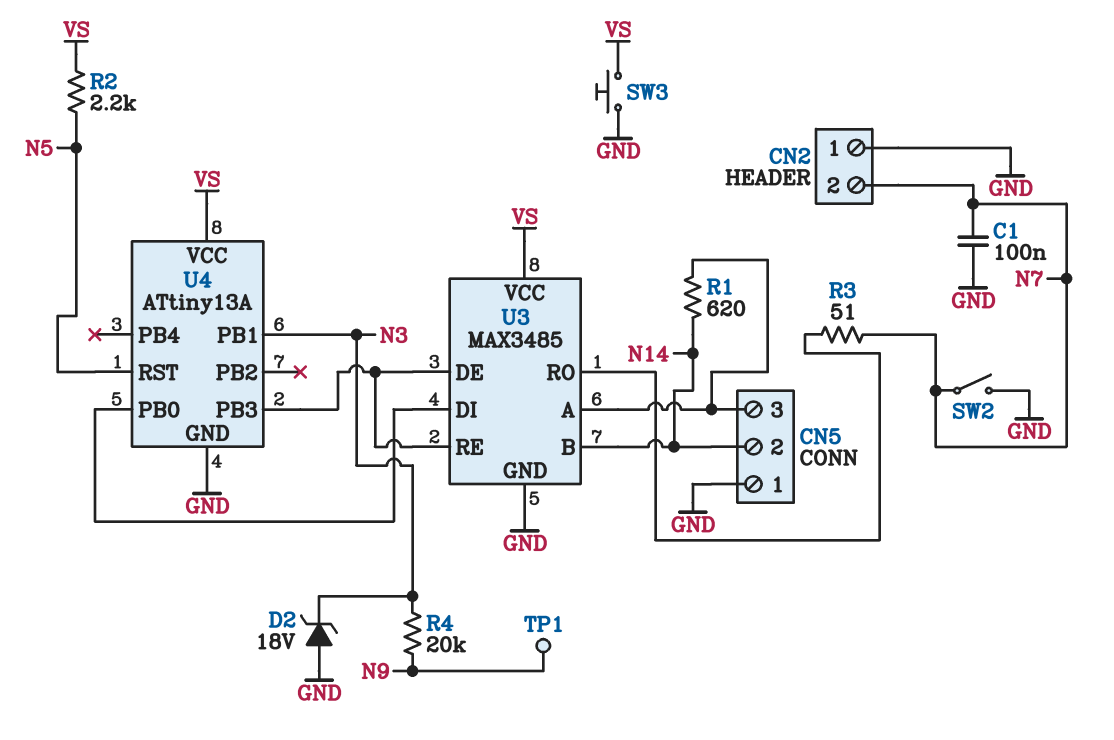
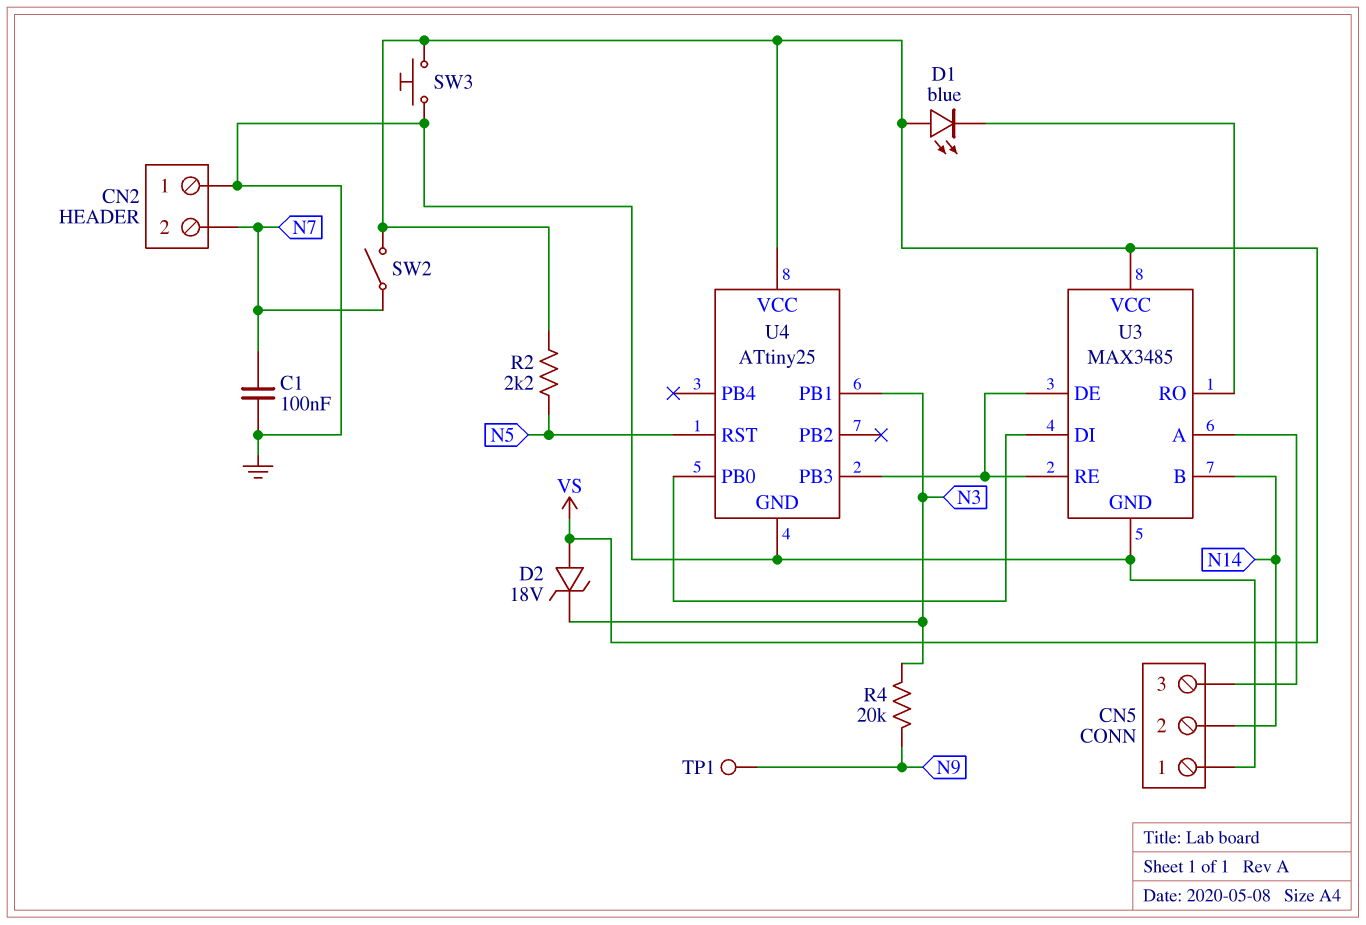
D1: none -> LED blue (A VS, K U3/RO)
D2: zener 18V (A GND, K N3) -> zener 18V (A VS, K N3)
R1: 620 (CN5/3, N14) -> none
R3: 51 (N7, U3/RO) -> none
SW2: switch (GND, N7) -> switch (N7, VS)
U4: ATtiny13A -> ATtiny25

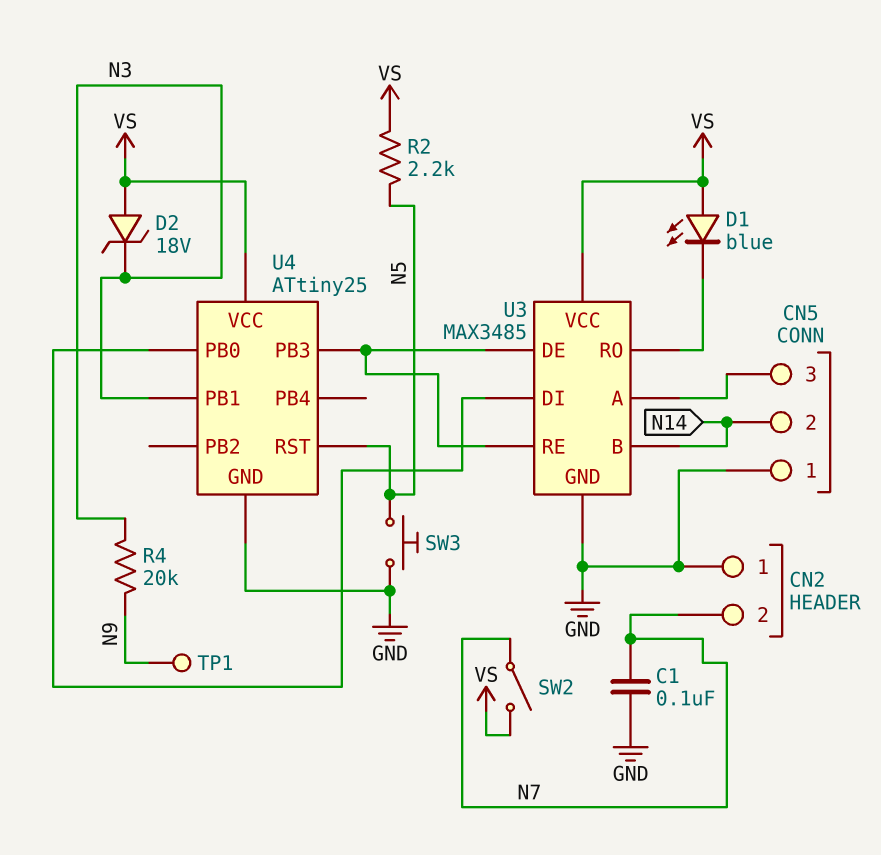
SW3: button (GND, VS) -> button (GND, N5)

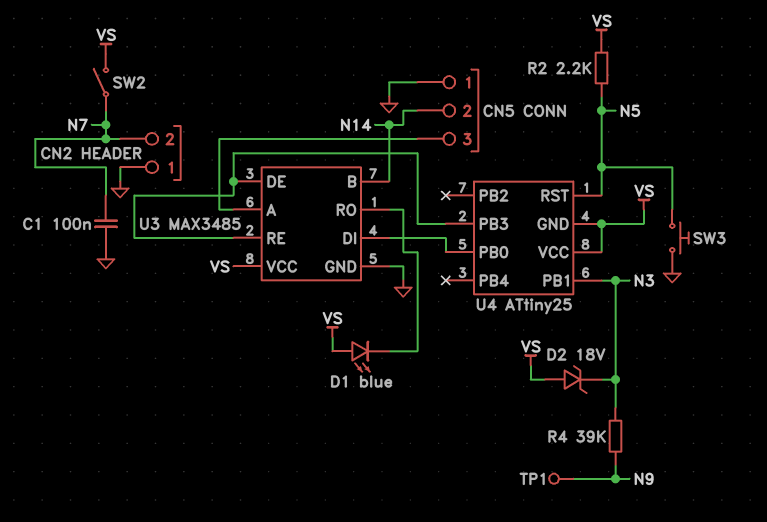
R4: 20k (N3, N9) -> 39k (N3, N9)
U4 pin GND: GND -> VS

